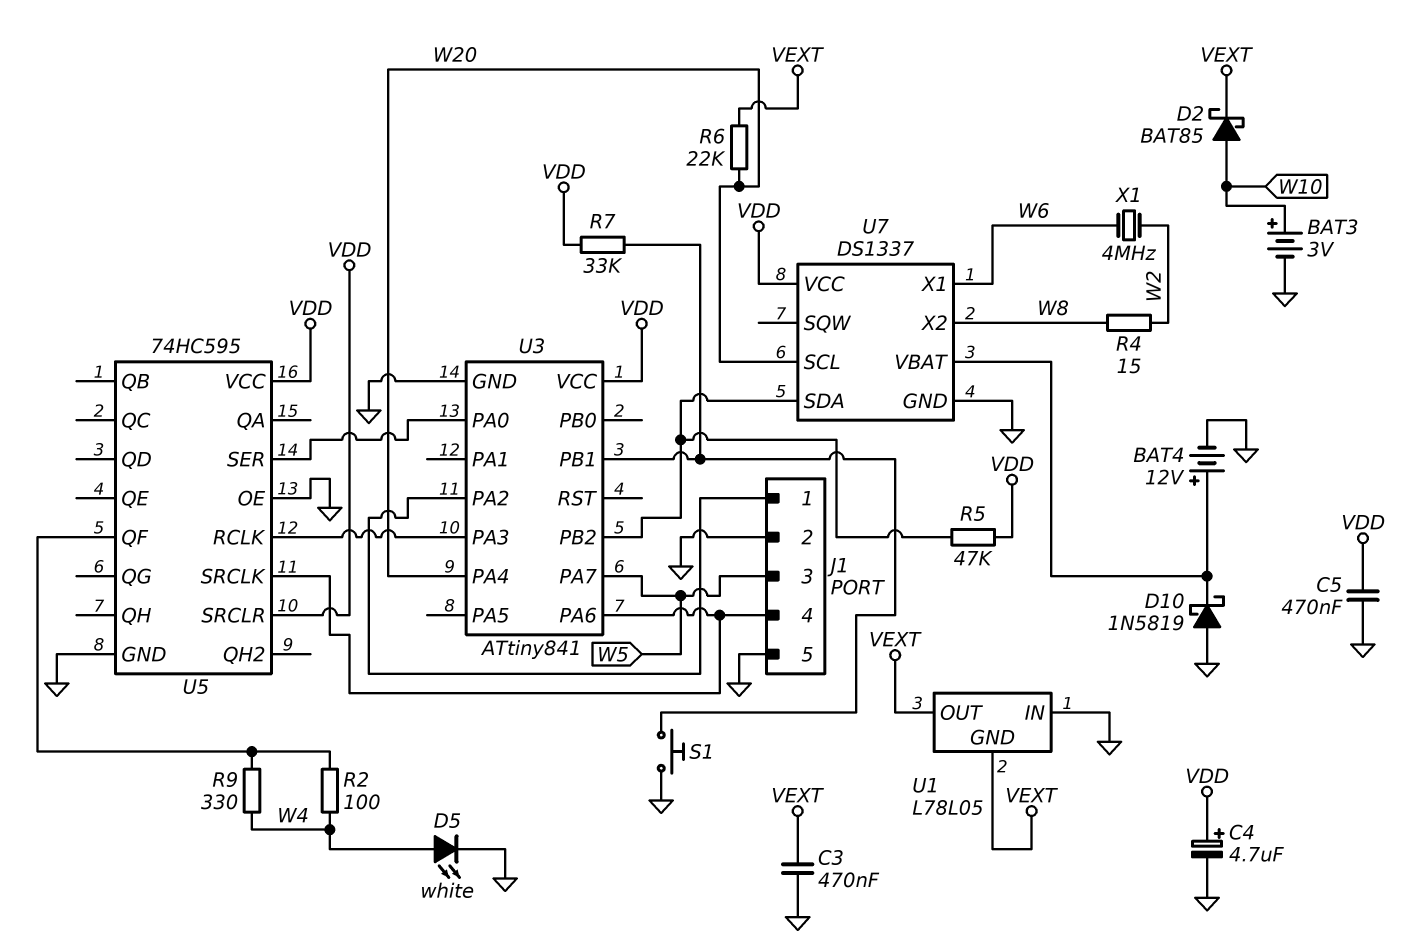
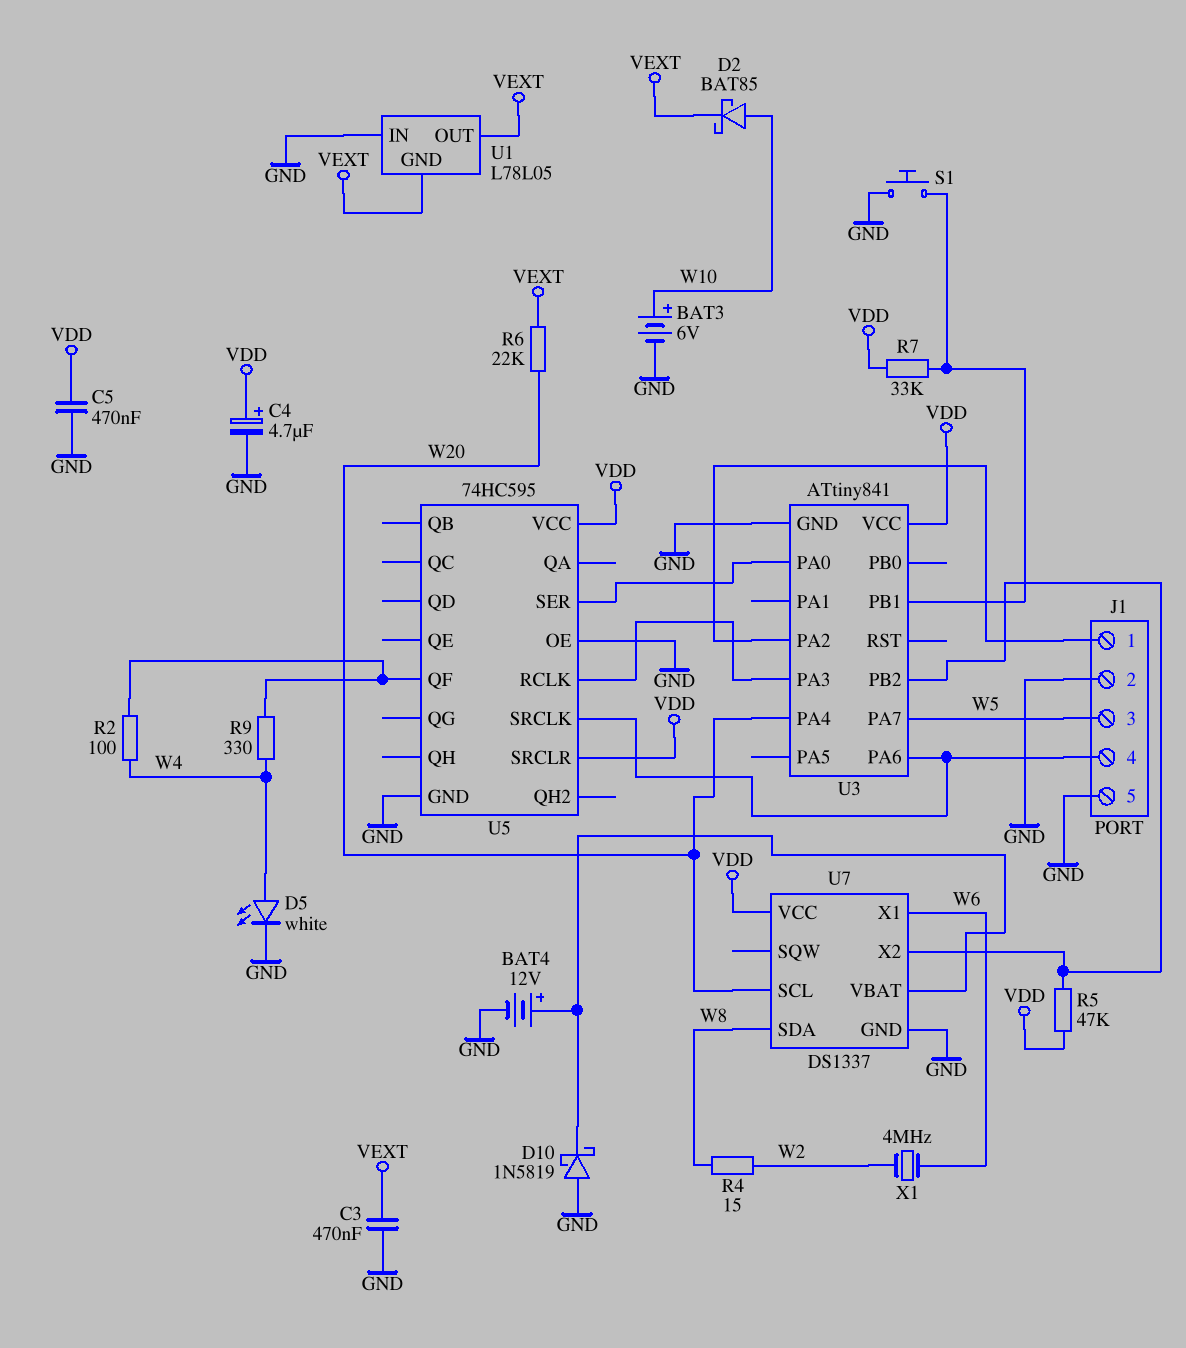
BAT3: 3V (plus W10, minus GND) -> 6V (plus W10, minus GND)
U7 pin SDA: U3/PB2 -> W8
U7 pin X2: W8 -> U3/PB2

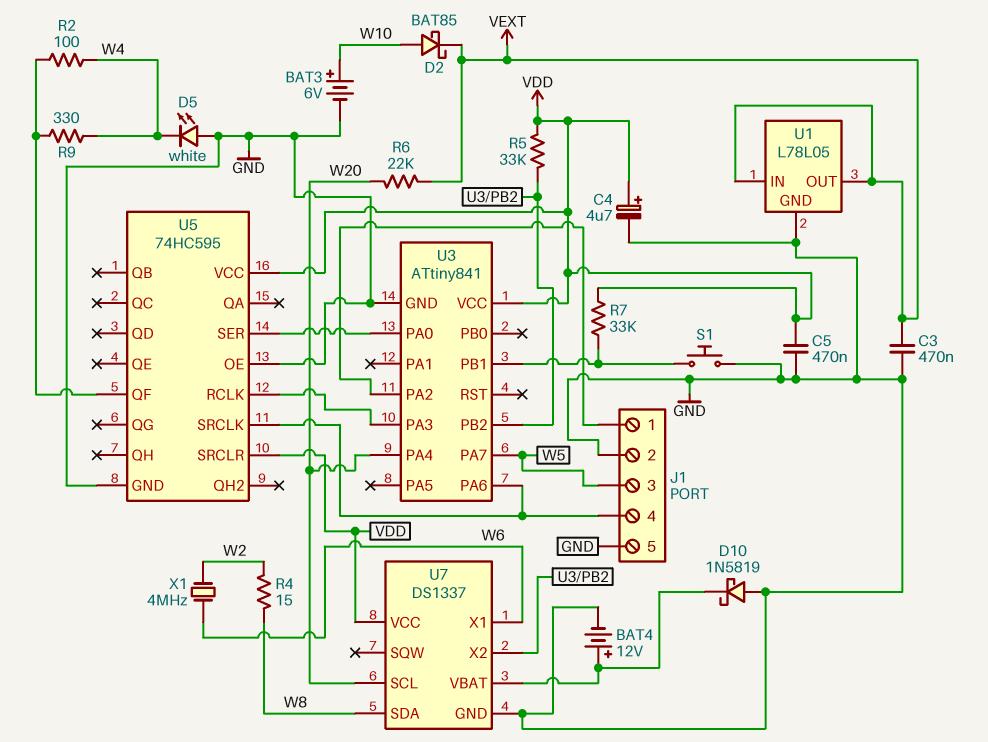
D5: LED white (A W4, K GND) -> LED white (A GND, K W4)
R5: 47k (U3/PB2, VDD) -> 33k (U3/PB2, VDD)
U1 pin GND: VEXT -> GND
U1 pin IN: GND -> VEXT

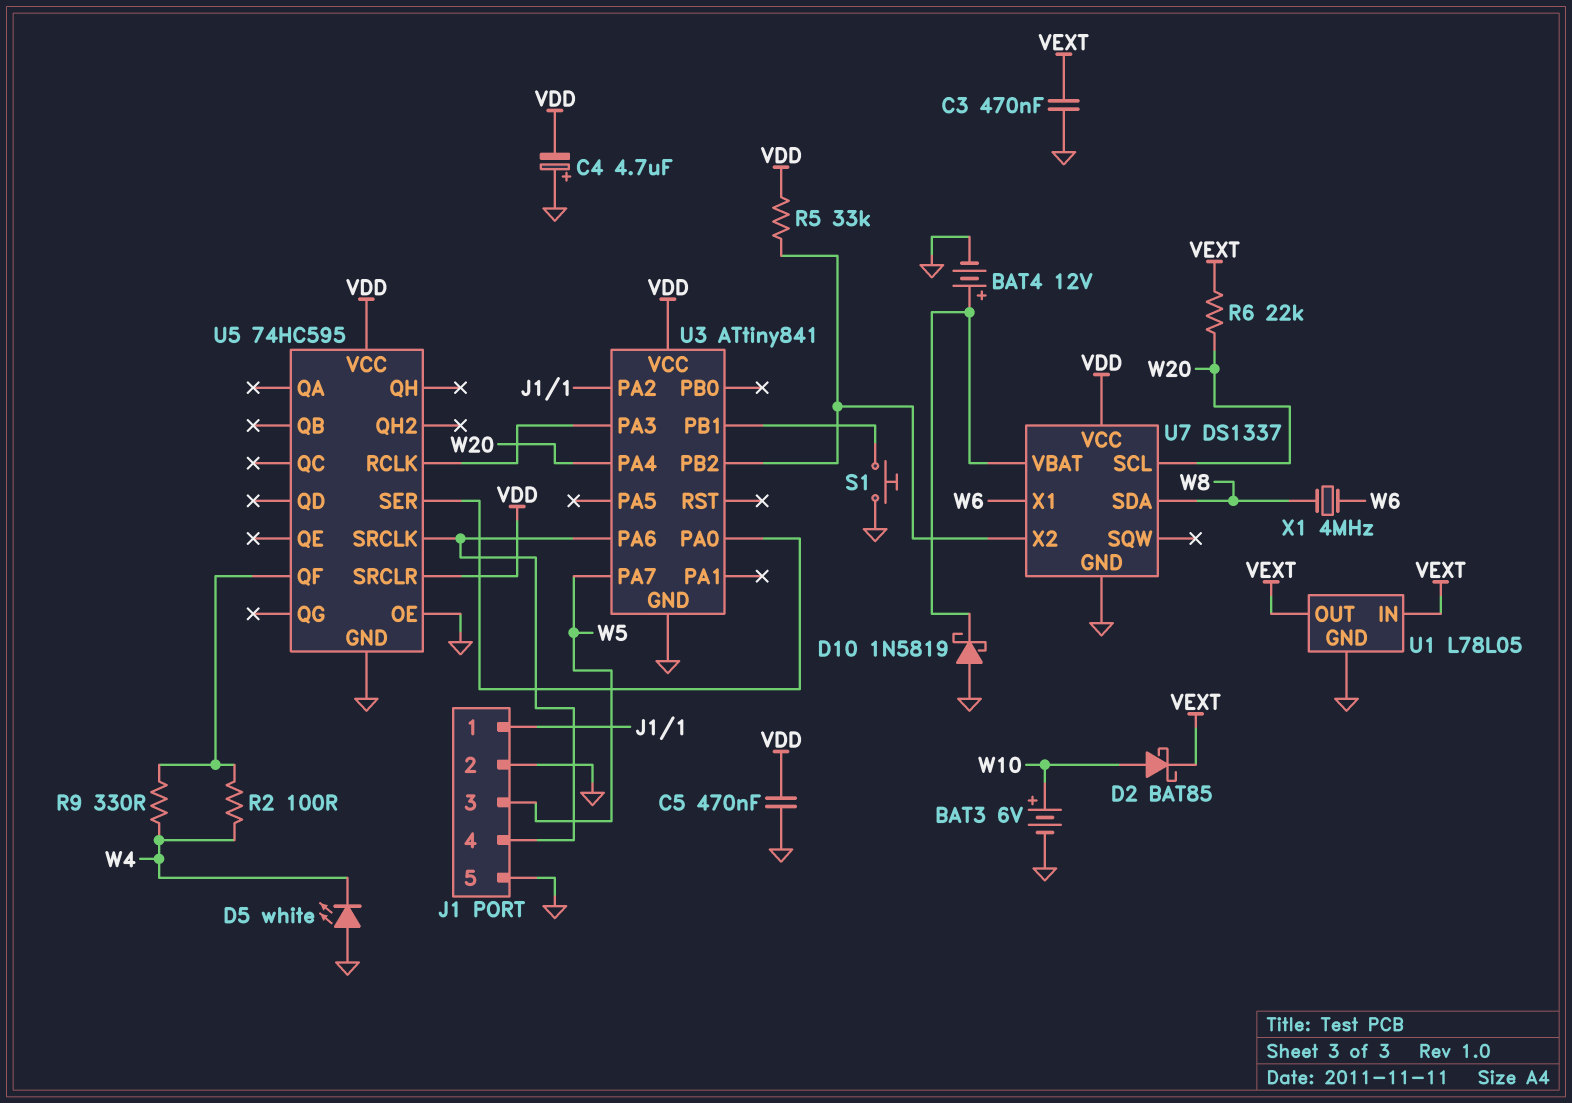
C4: 4.7uF (plus VDD, minus GND) -> 4.7uF (plus GND, minus VDD)
R4: 15 (W2, W8) -> none
R7: 33k (U3/PB1, VDD) -> none
X1: 4MHz (W2, W6) -> 4MHz (W6, W8)

